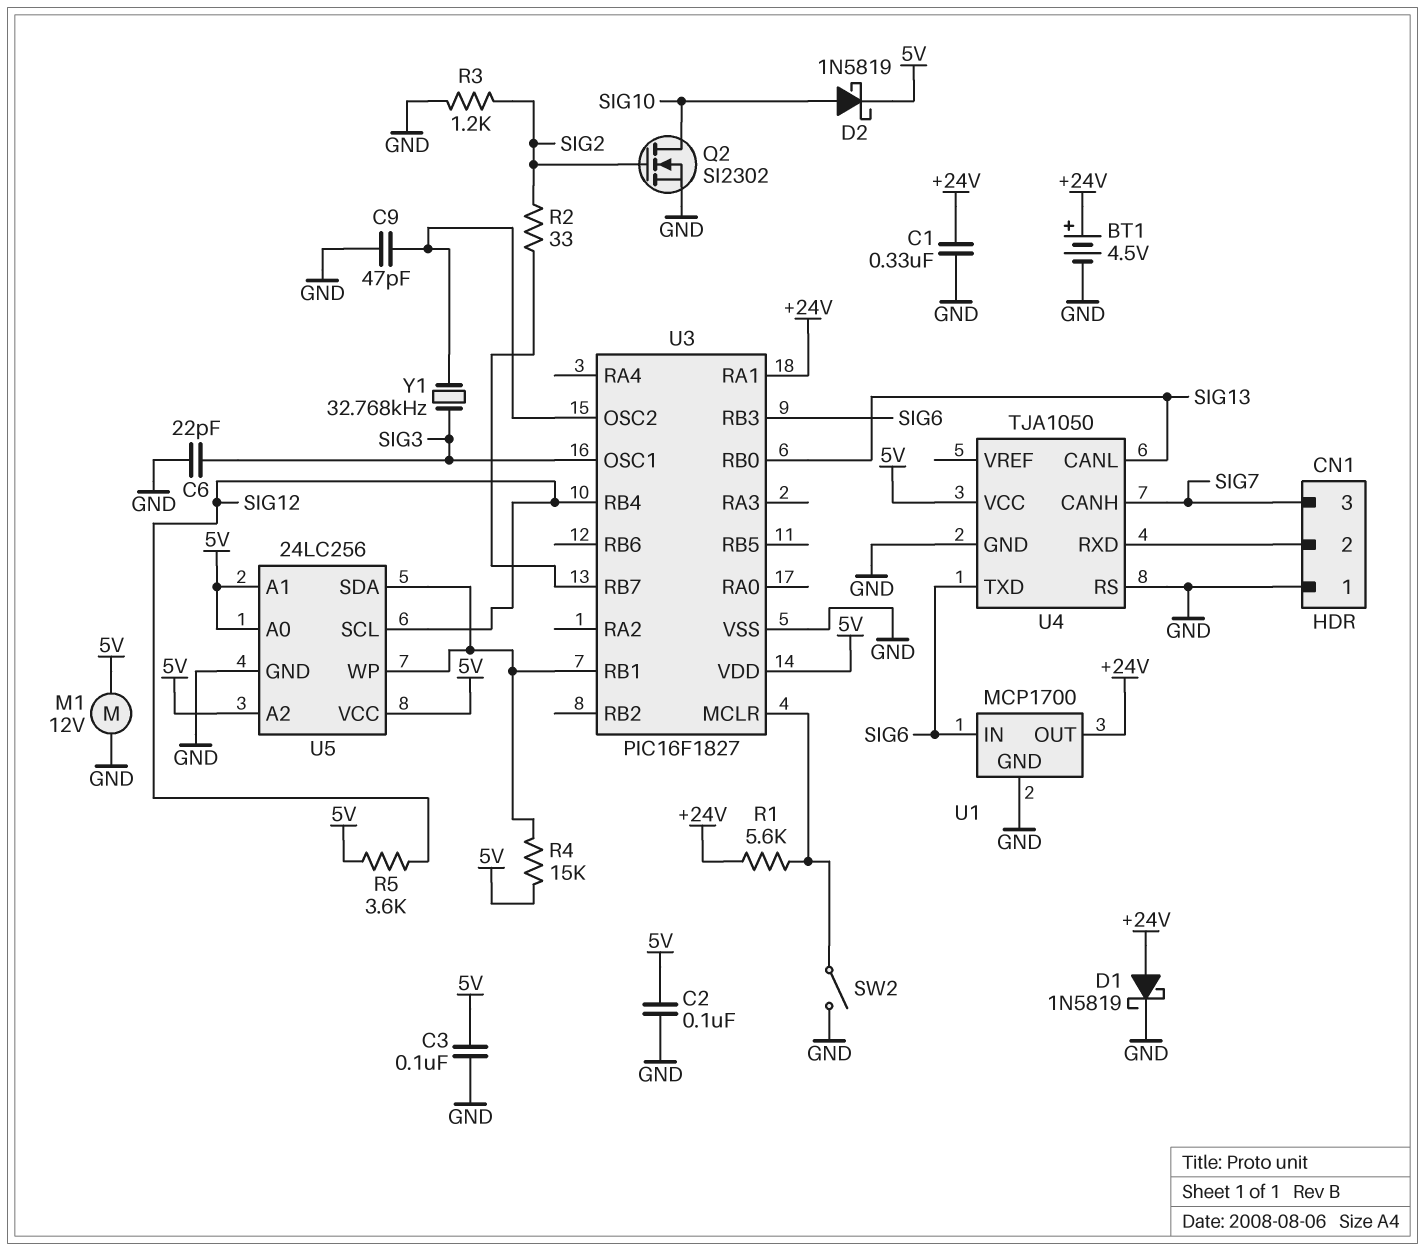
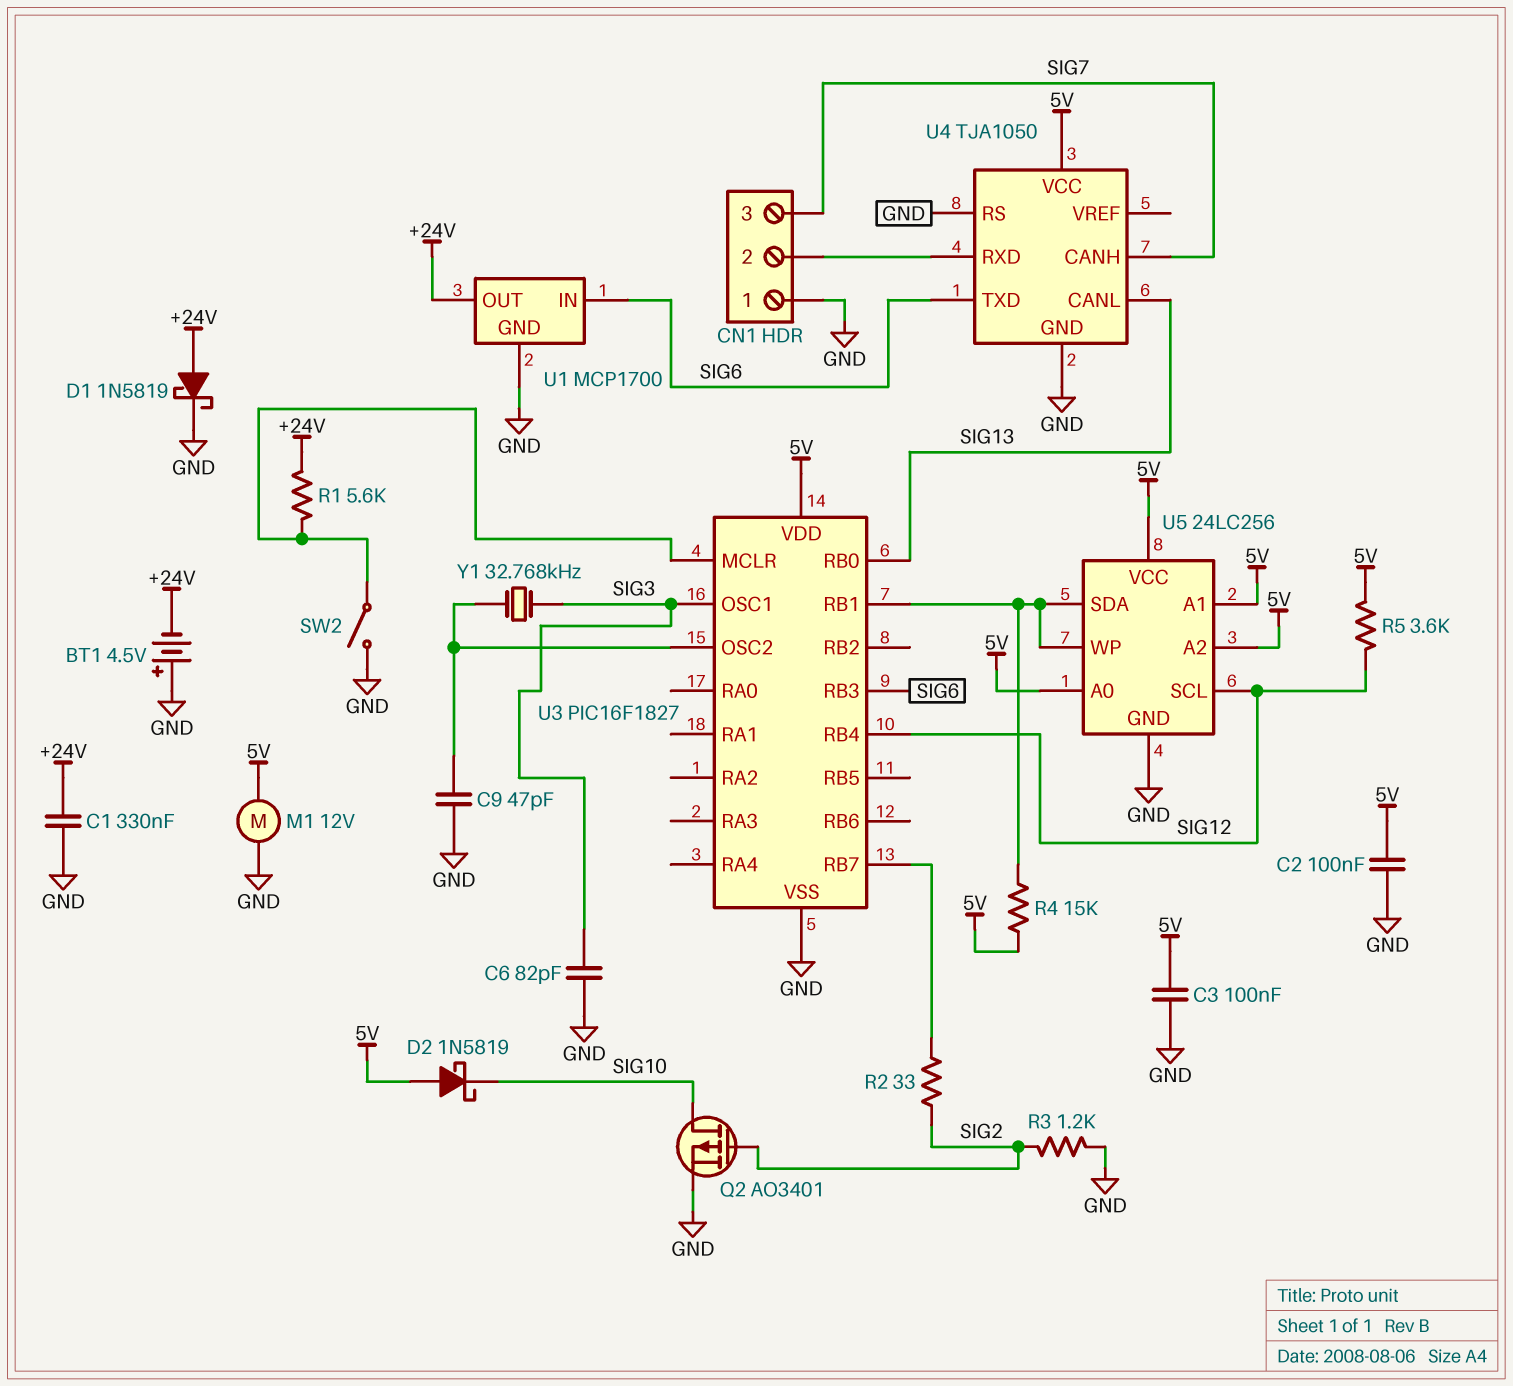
BT1: 4.5V (plus +24V, minus GND) -> 4.5V (plus GND, minus +24V)
C6: 22pF (GND, SIG3) -> 82pF (GND, SIG3)
D2: schottky 1N5819 (A SIG10, K 5V) -> schottky 1N5819 (A 5V, K SIG10)
Q2: NMOS SI2302 (G SIG2, D SIG10, S GND) -> PMOS AO3401 (G SIG2, D SIG10, S GND)
U3 pin RA1: +24V -> none

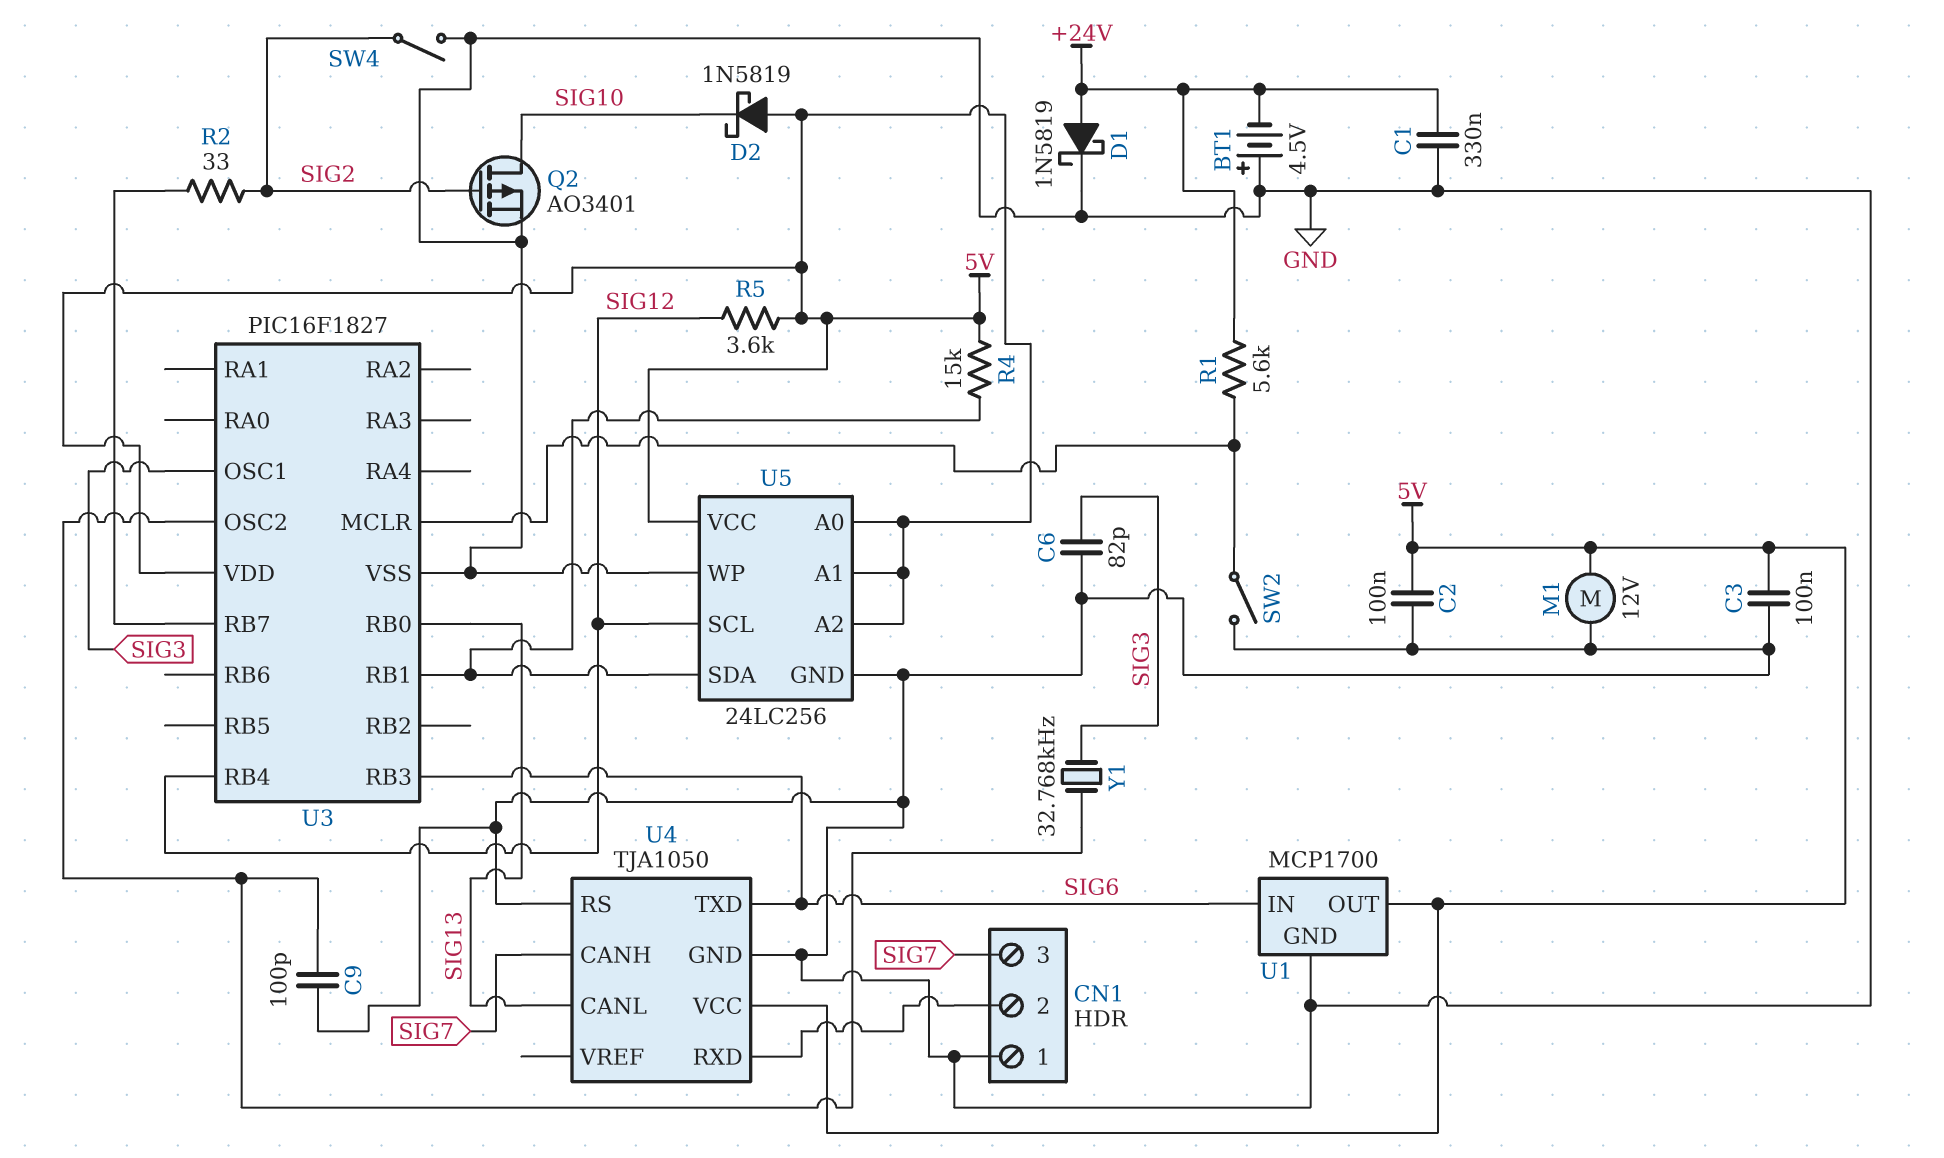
C9: 47pF (GND, U3/OSC2) -> 100pF (GND, U3/OSC2)
R3: 1.2k (GND, SIG2) -> none
SW4: none -> switch (GND, SIG2)
U1 pin OUT: +24V -> 5V
U5 pin WP: U3/RB1 -> GND

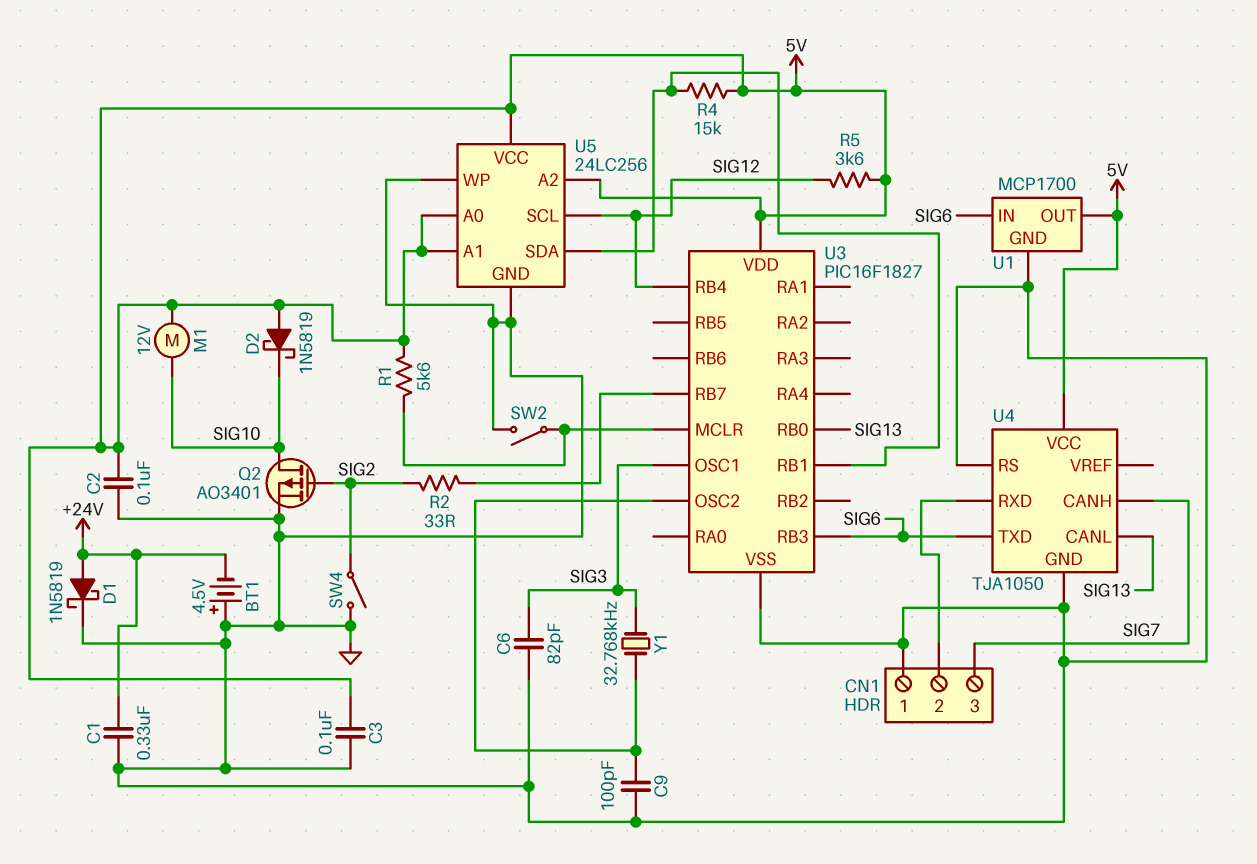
M1: motor 12V (5V, GND) -> motor 12V (5V, SIG10)
R1: 5.6k (+24V, U3/MCLR) -> 5.6k (5V, U3/MCLR)

